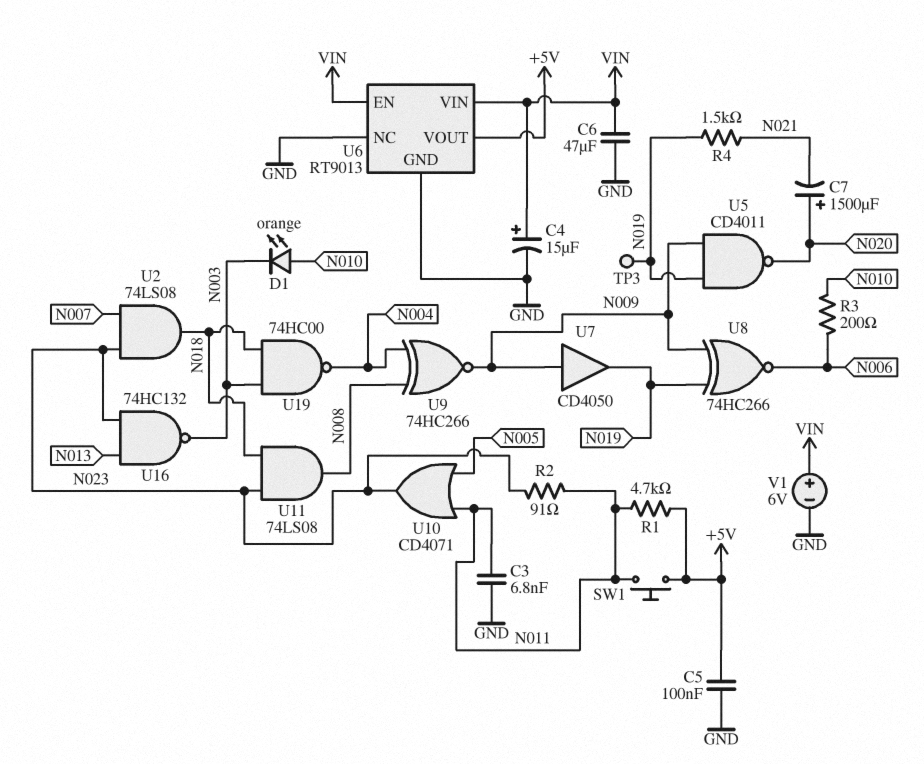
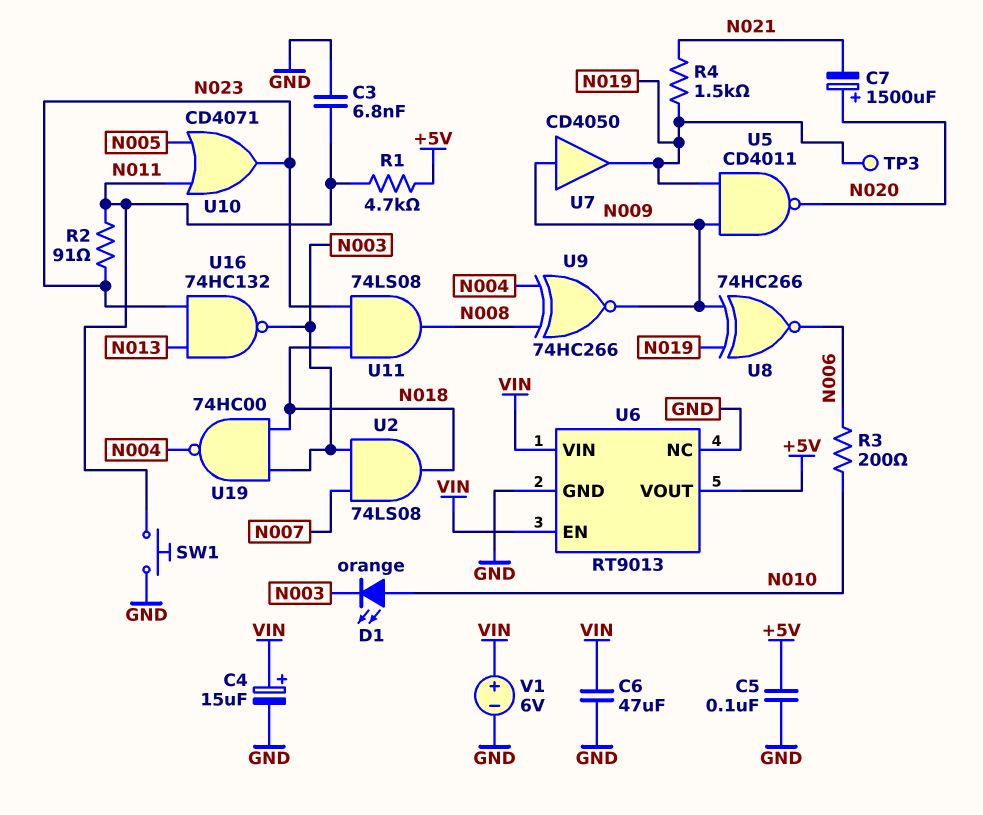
SW1: button (+5V, N011) -> button (GND, N011)
U2: AND 74LS08 (in N007, in N023, out N018) -> AND 74LS08 (in N003, in N007, out N018)

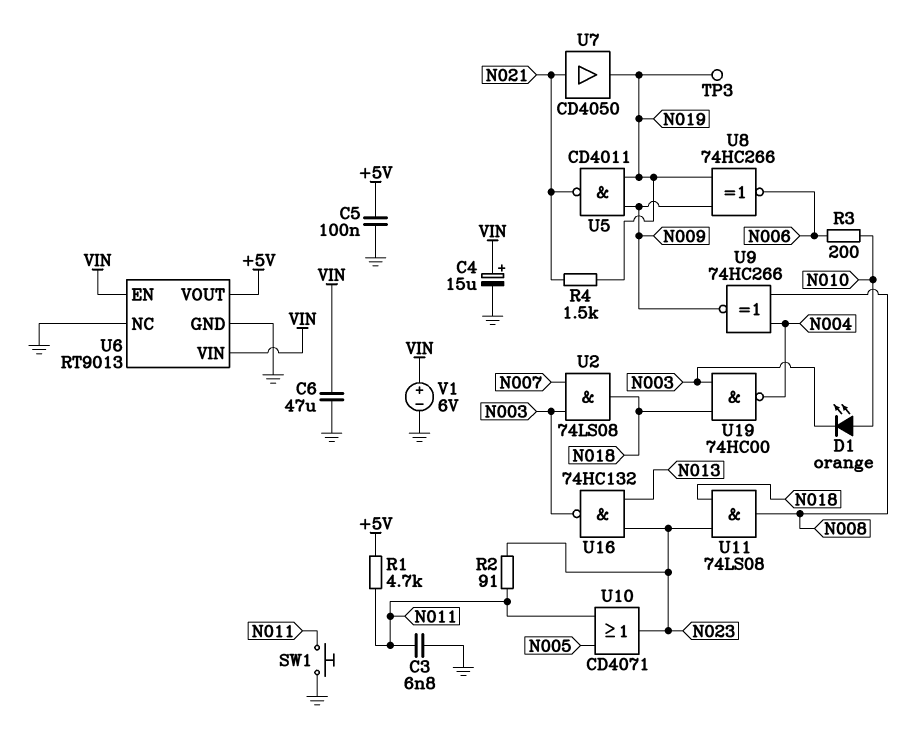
C7: 1500uF (plus N020, minus N021) -> none
U5: NAND CD4011 (in N009, in N019, out N020) -> NAND CD4011 (in N009, in N019, out N021)
U7: buffer CD4050 (in N009, out N019) -> buffer CD4050 (in N021, out N019)

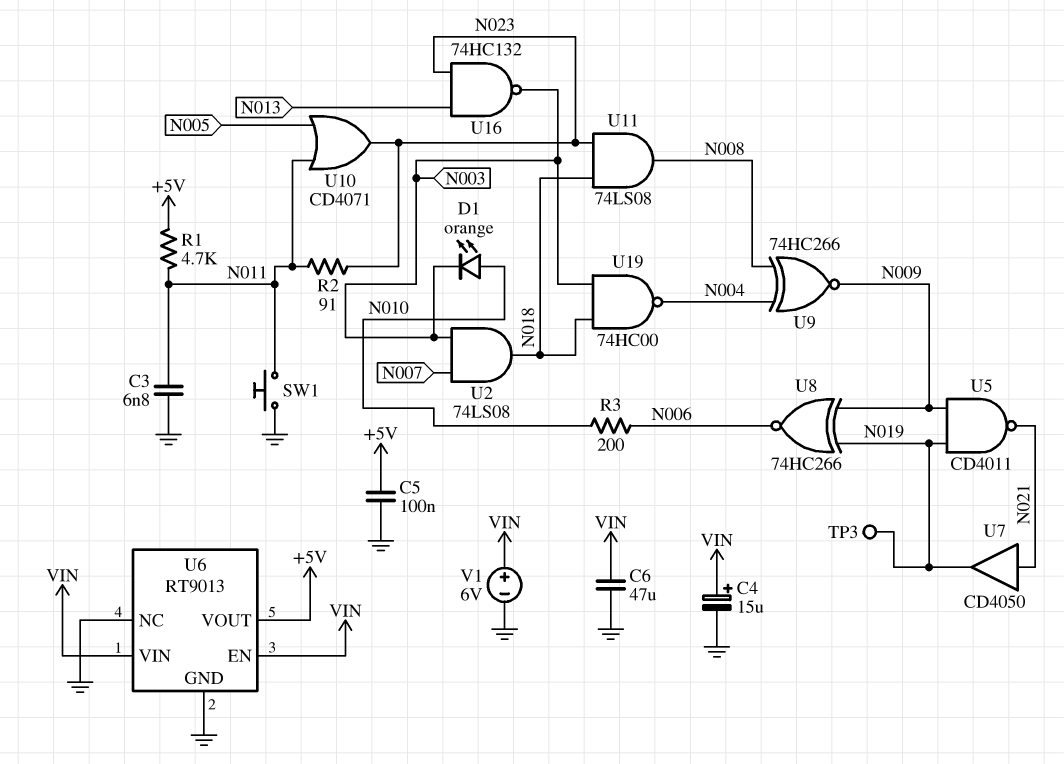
R4: 1.5k (N019, N021) -> none

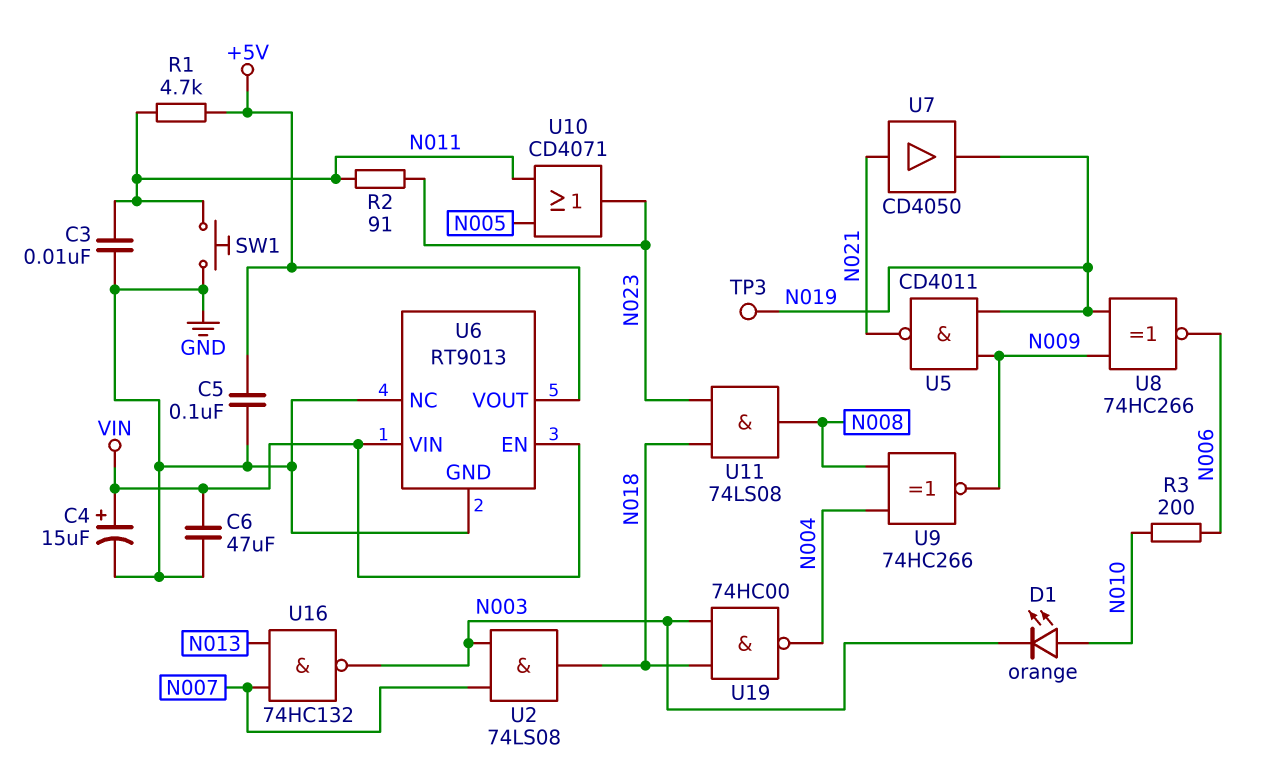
C3: 6.8nF (GND, N011) -> 10nF (GND, N011)
U16: NAND 74HC132 (in N013, in N023, out N003) -> NAND 74HC132 (in N007, in N013, out N003)
V1: 6V (plus VIN, minus GND) -> none

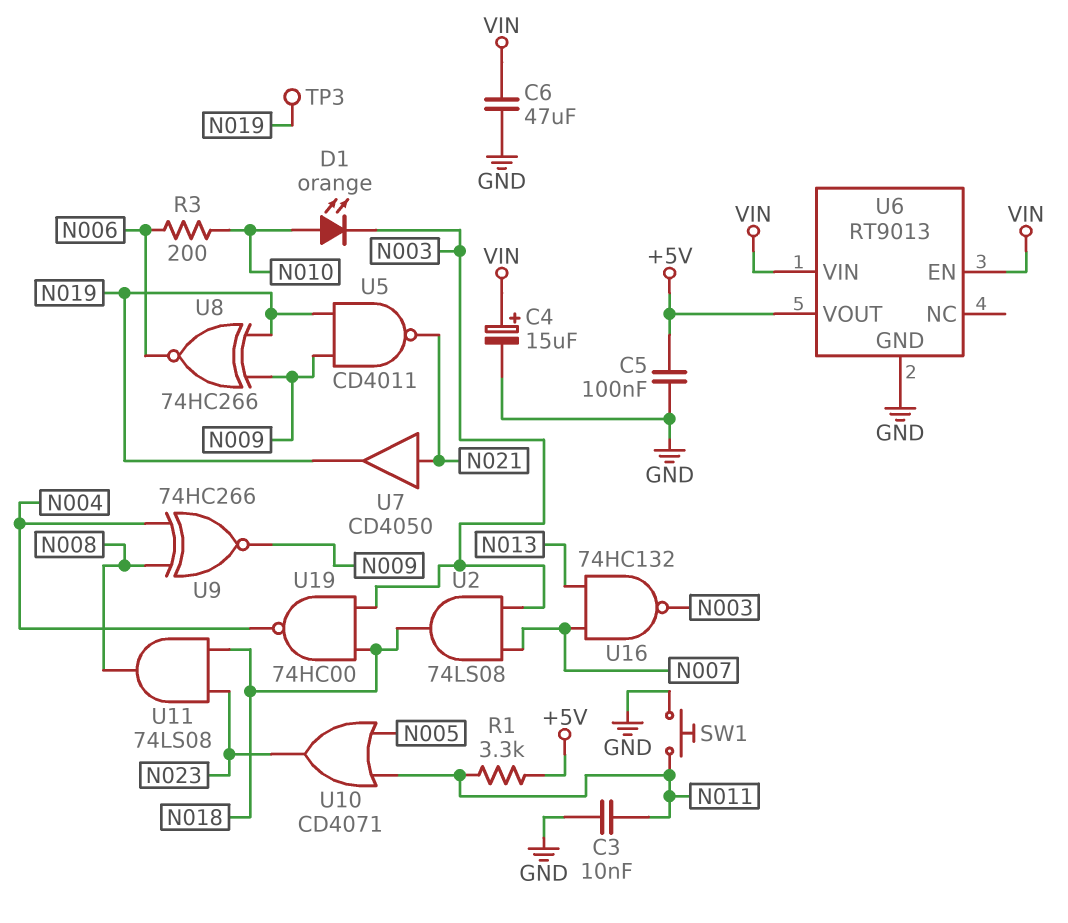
R1: 4.7k (+5V, N011) -> 3.3k (+5V, N011)
R2: 91 (N011, N023) -> none
U6 pin NC: GND -> none

